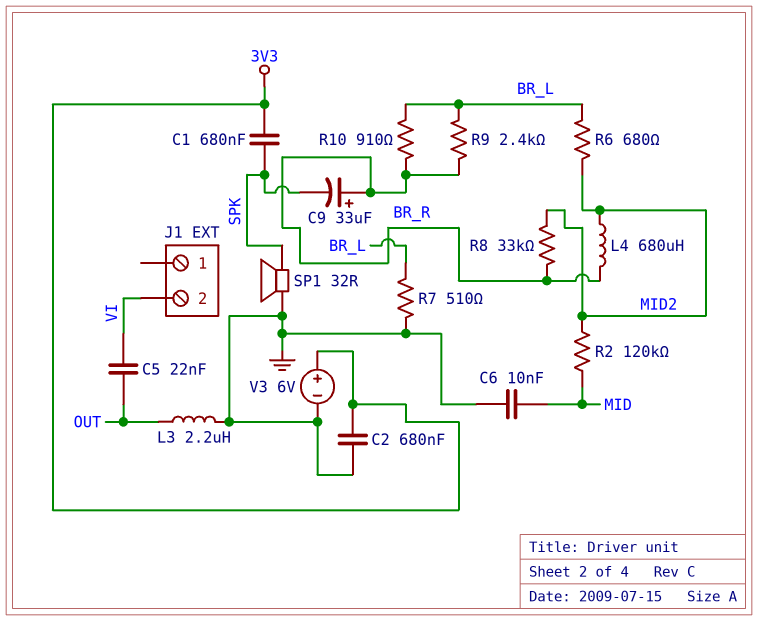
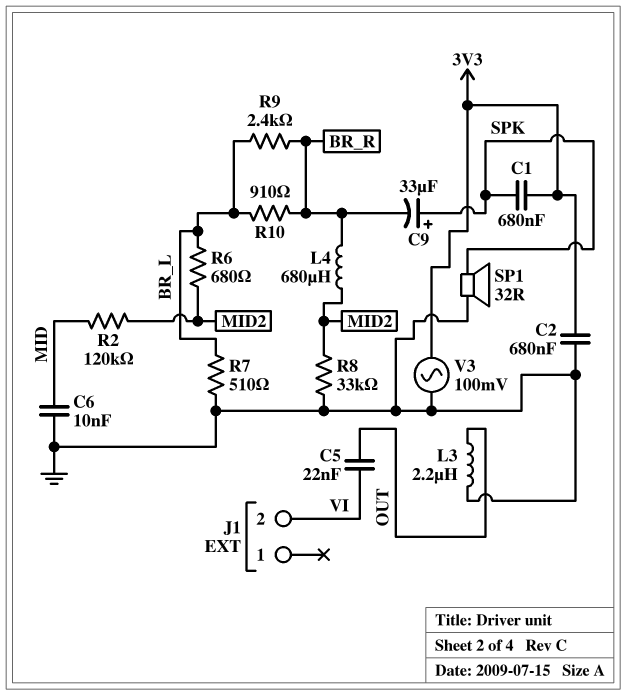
C9: 33uF (plus BR_R, minus SPK) -> 33uF (plus SPK, minus BR_R)
R8: 33k (BR_R, MID2) -> 33k (GND, MID2)
V3: 6V (plus 3V3, minus GND) -> AC 100mV (3V3, GND)

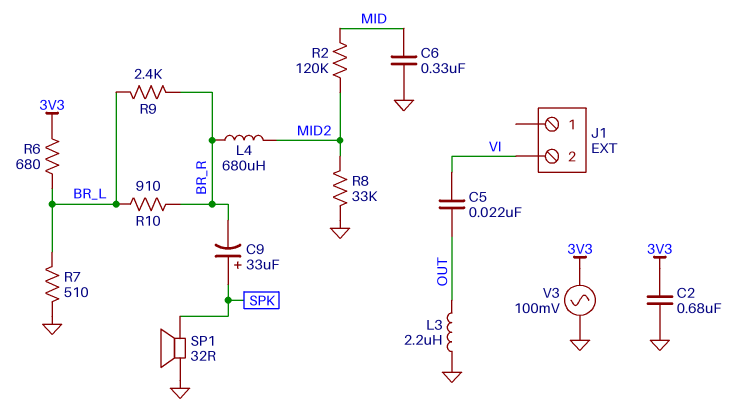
C1: 680nF (3V3, SPK) -> none
C6: 10nF (GND, MID) -> 330nF (GND, MID)
R6: 680 (BR_L, MID2) -> 680 (3V3, BR_L)

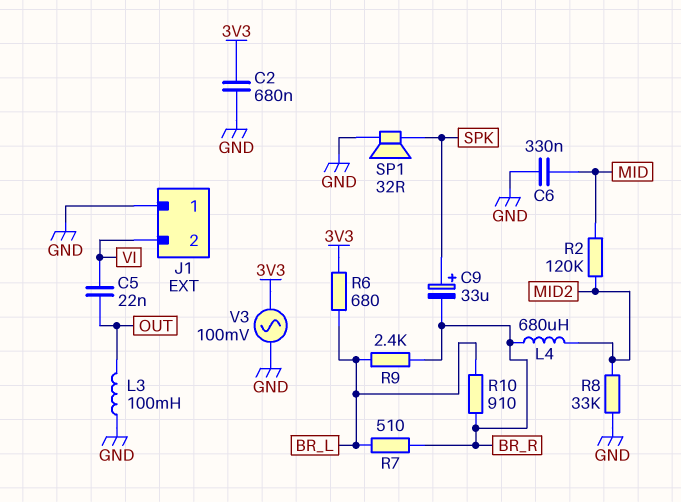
J1 pin 1: none -> GND
L3: 2.2uH (GND, OUT) -> 100mH (GND, OUT)
R7: 510 (BR_L, GND) -> 510 (BR_L, BR_R)

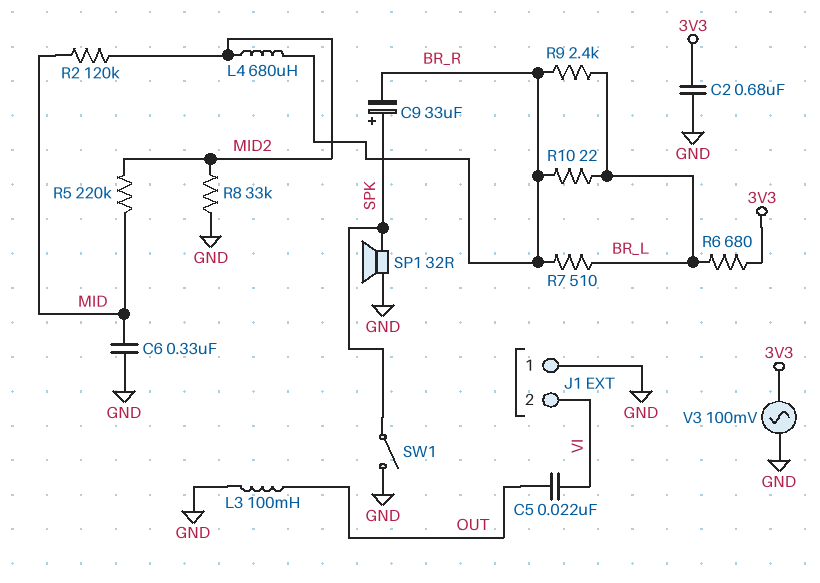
R5: none -> 220k (MID, MID2)
R10: 910 (BR_L, BR_R) -> 22 (BR_L, BR_R)
SW1: none -> switch (GND, SPK)

